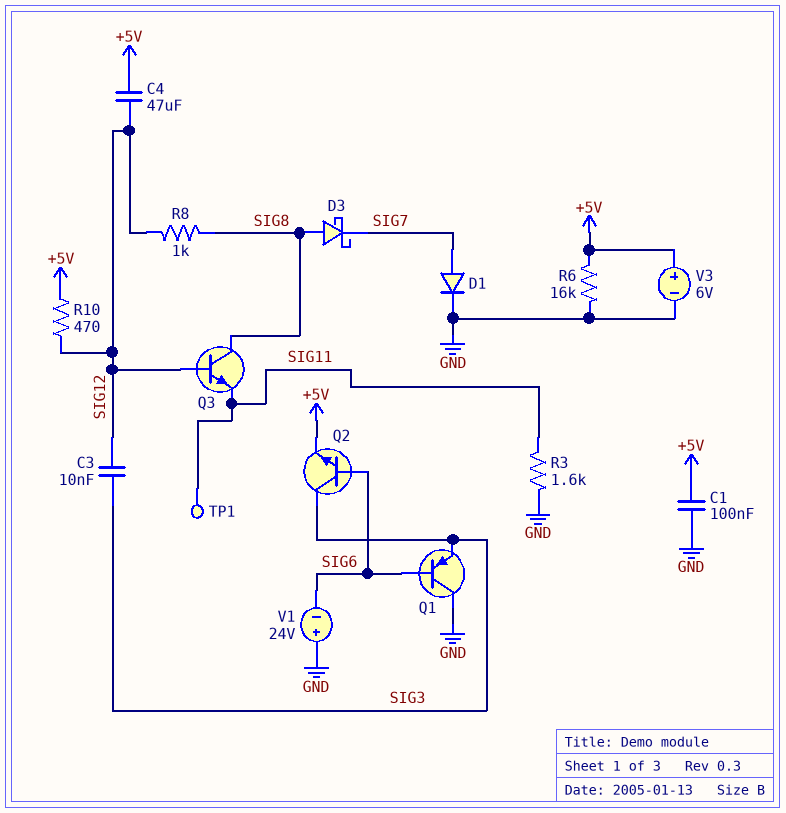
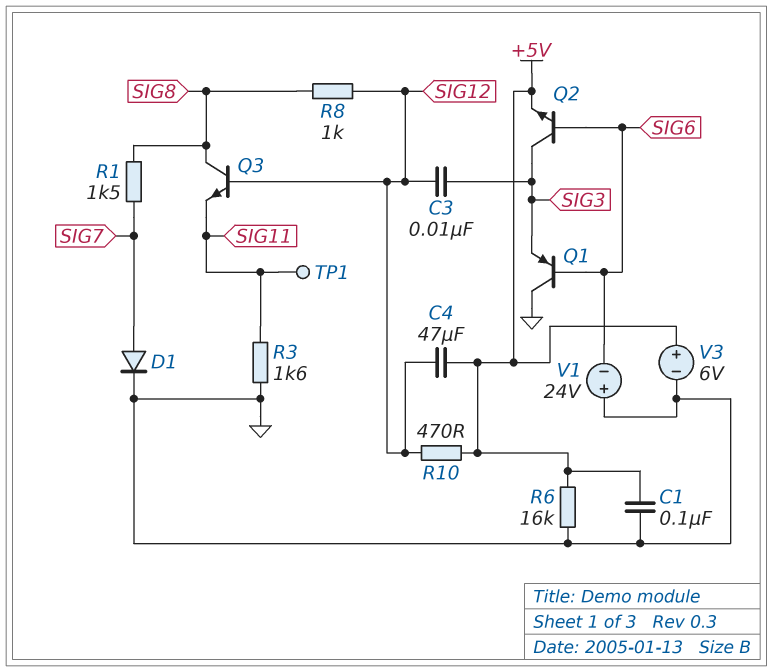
D3: schottky (A SIG8, K SIG7) -> none
R1: none -> 1.5k (SIG7, SIG8)

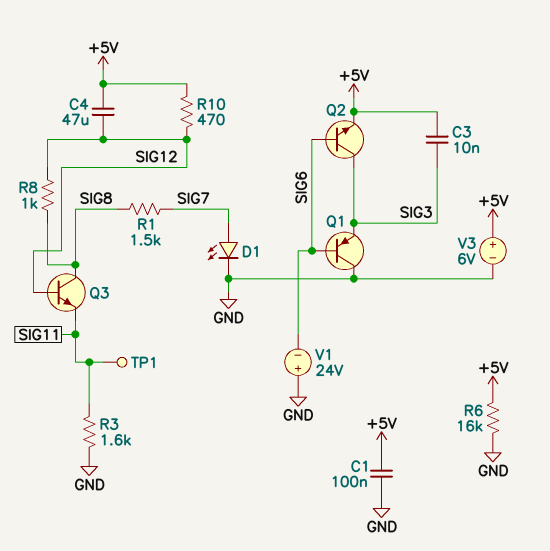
C3: 10nF (SIG3, SIG12) -> 10nF (+5V, SIG3)
D1: diode (A SIG7, K GND) -> LED (A SIG7, K GND)

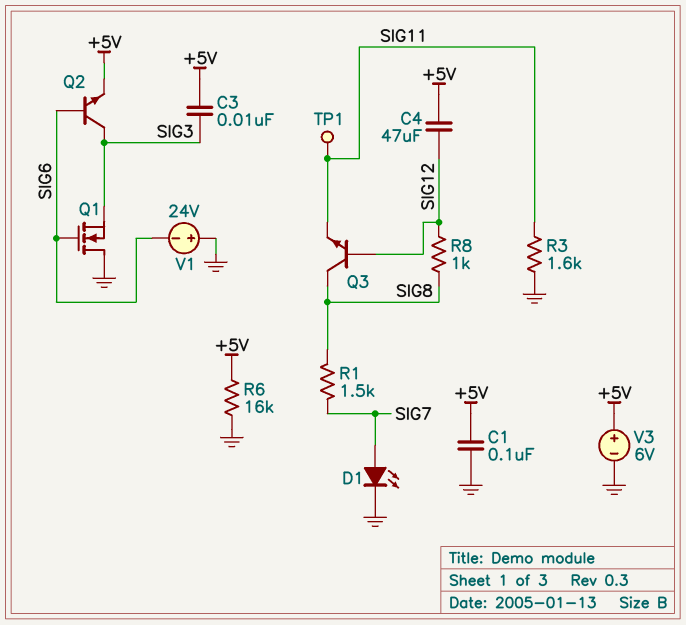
Q1: PNP (B SIG6, C GND, E SIG3) -> NMOS (G SIG6, D GND, S SIG3)
R10: 470 (+5V, SIG12) -> none

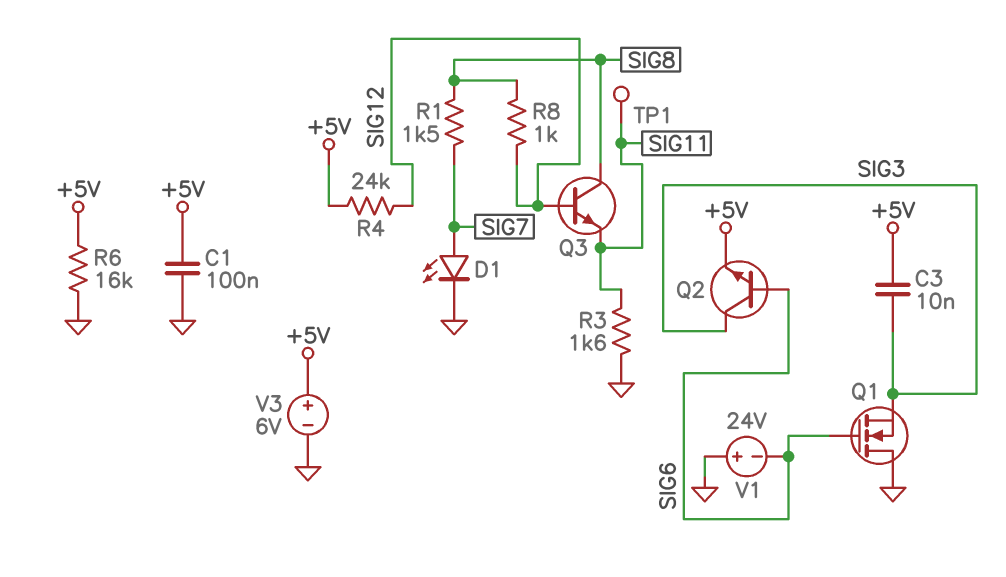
C4: 47uF (+5V, SIG12) -> none
R4: none -> 24k (+5V, SIG12)

